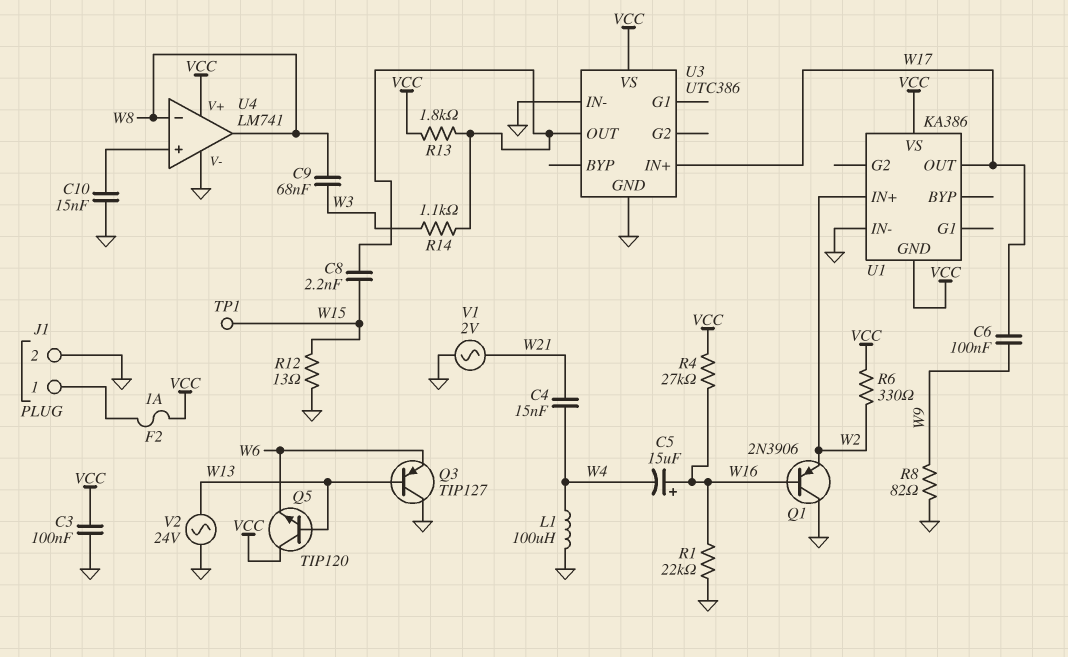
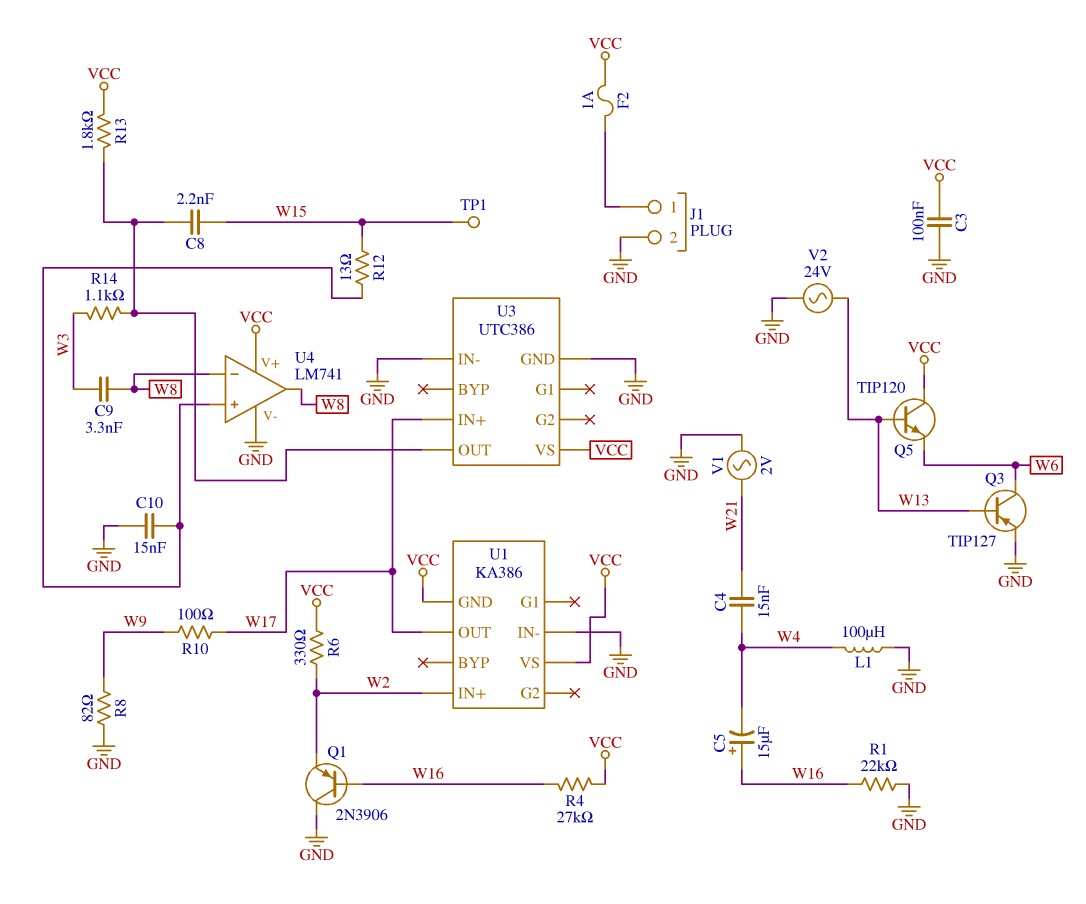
C6: 100nF (W9, W17) -> none
C9: 68nF (W3, W8) -> 3.3nF (W3, W8)
Q3: PNP TIP127 (B W13, C GND, E W6) -> PNP TIP127 (B W13, C W6, E GND)
R10: none -> 100 (W9, W17)
R12: 13 (GND, W15) -> 13 (U4/in+, W15)

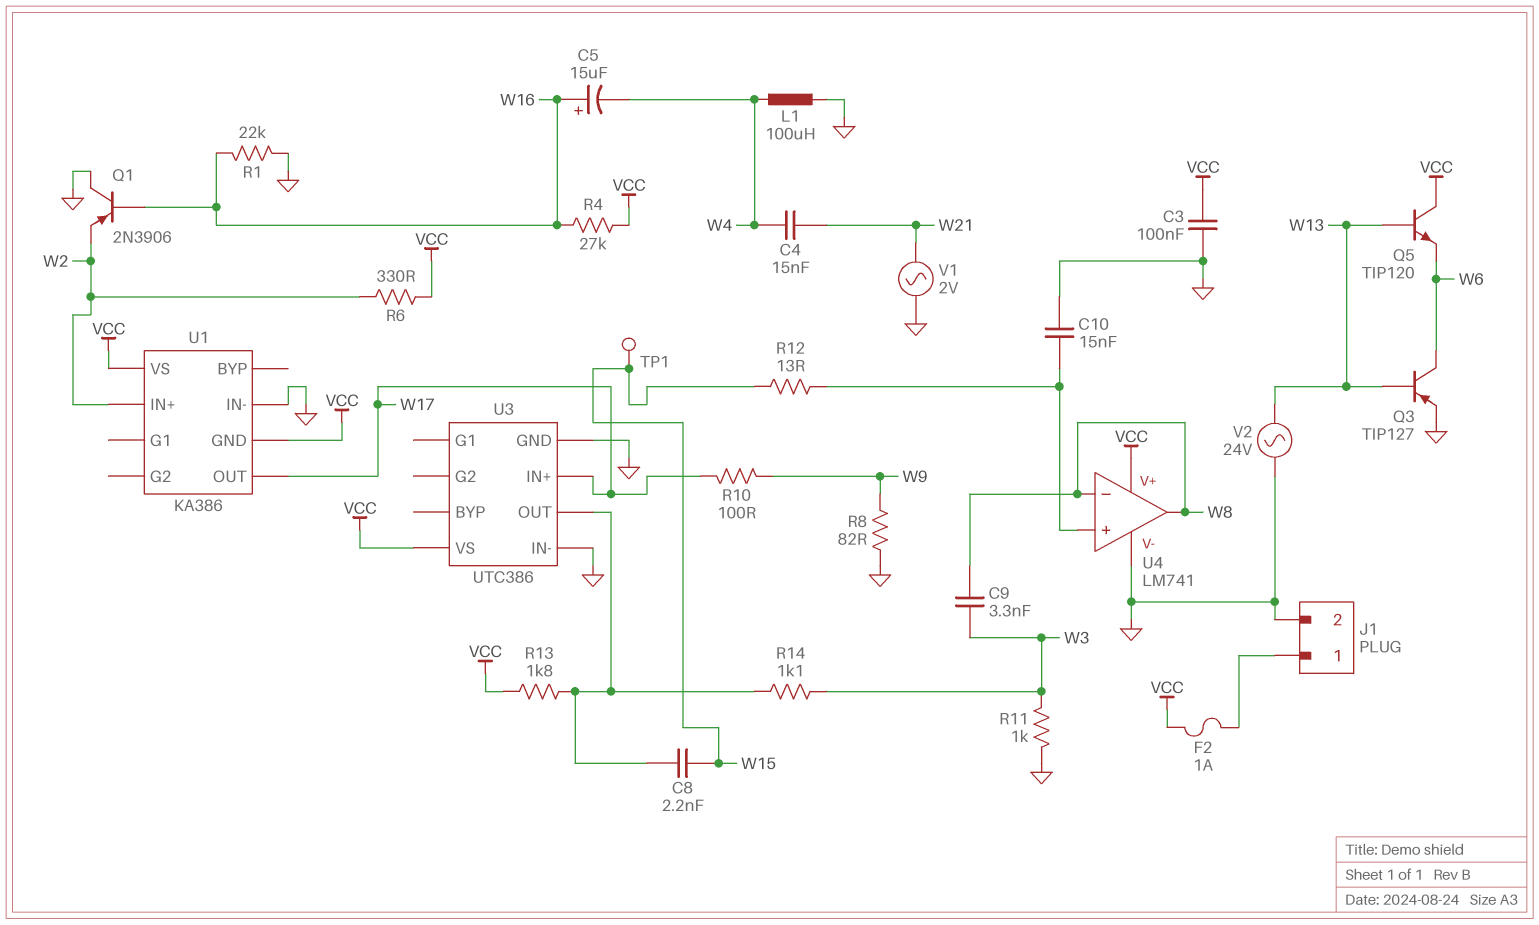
R11: none -> 1k (GND, W3)

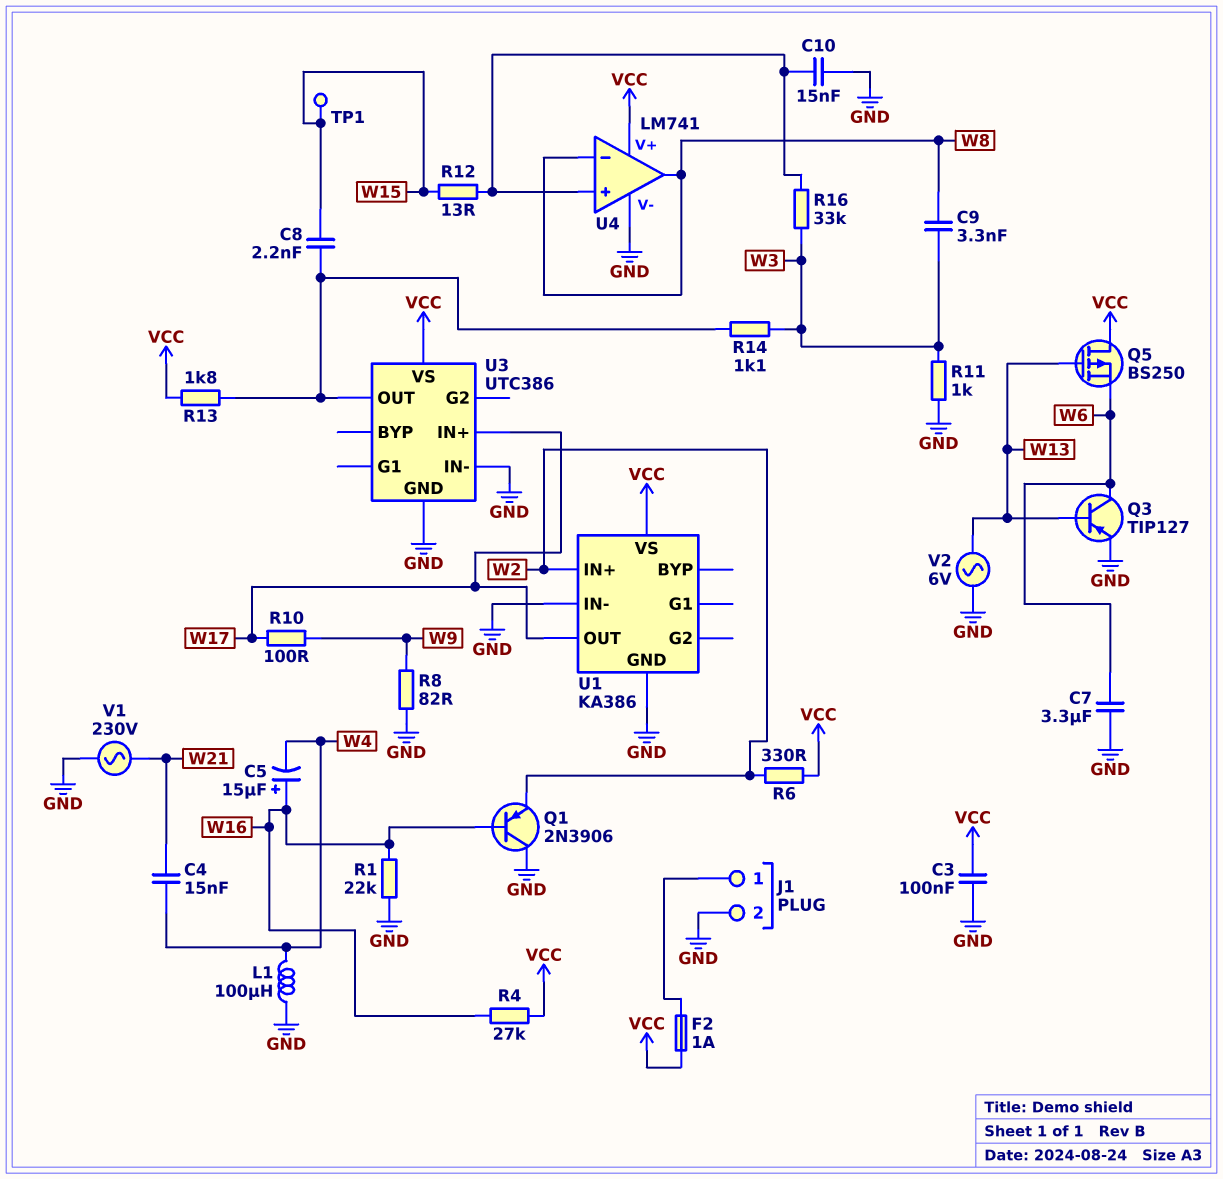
C7: none -> 3.3uF (GND, W6)
Q5: NPN TIP120 (B W13, C VCC, E W6) -> PMOS BS250 (G W13, D VCC, S W6)
R16: none -> 33k (U4/in+, W3)
U1 pin GND: VCC -> GND
V1: AC 2V (GND, W21) -> AC 230V (GND, W21)
V2: AC 24V (GND, W13) -> AC 6V (GND, W13)

